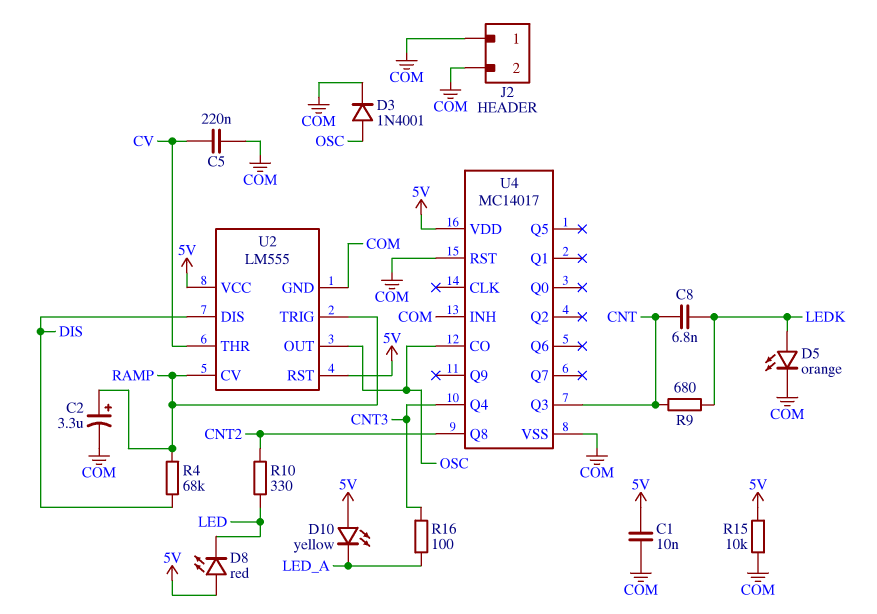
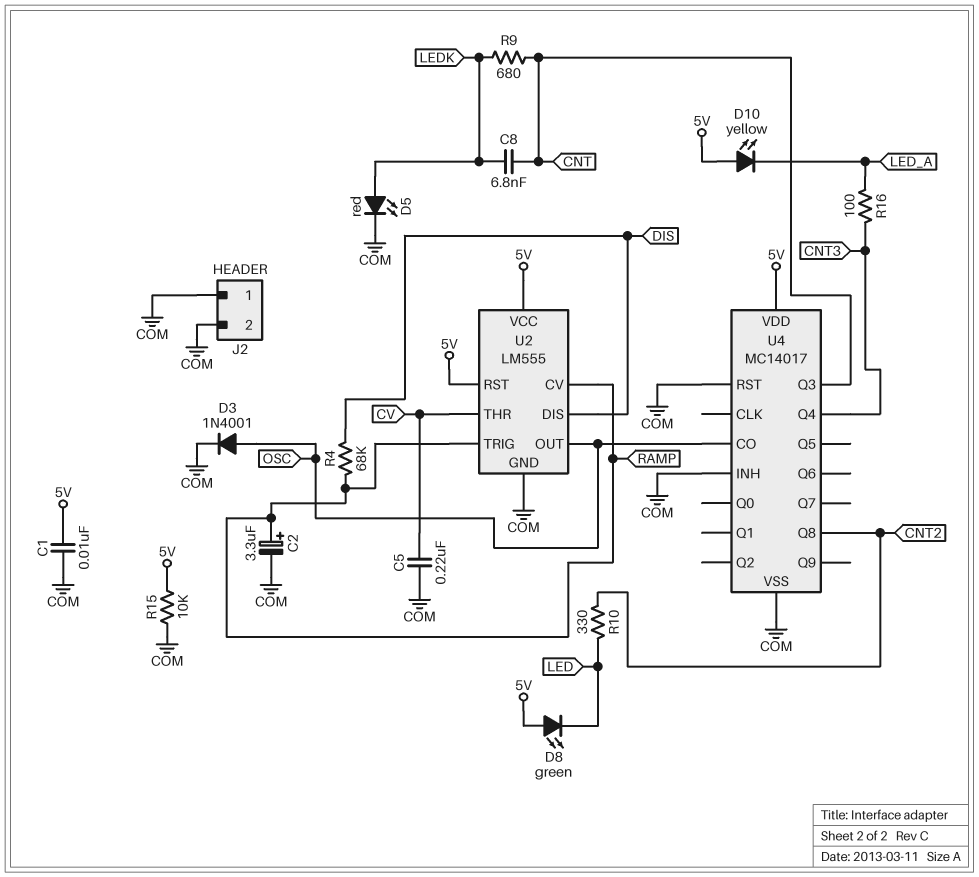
D5: LED orange (A LEDK, K COM) -> LED red (A LEDK, K COM)
D8: LED red (A 5V, K LED) -> LED green (A 5V, K LED)

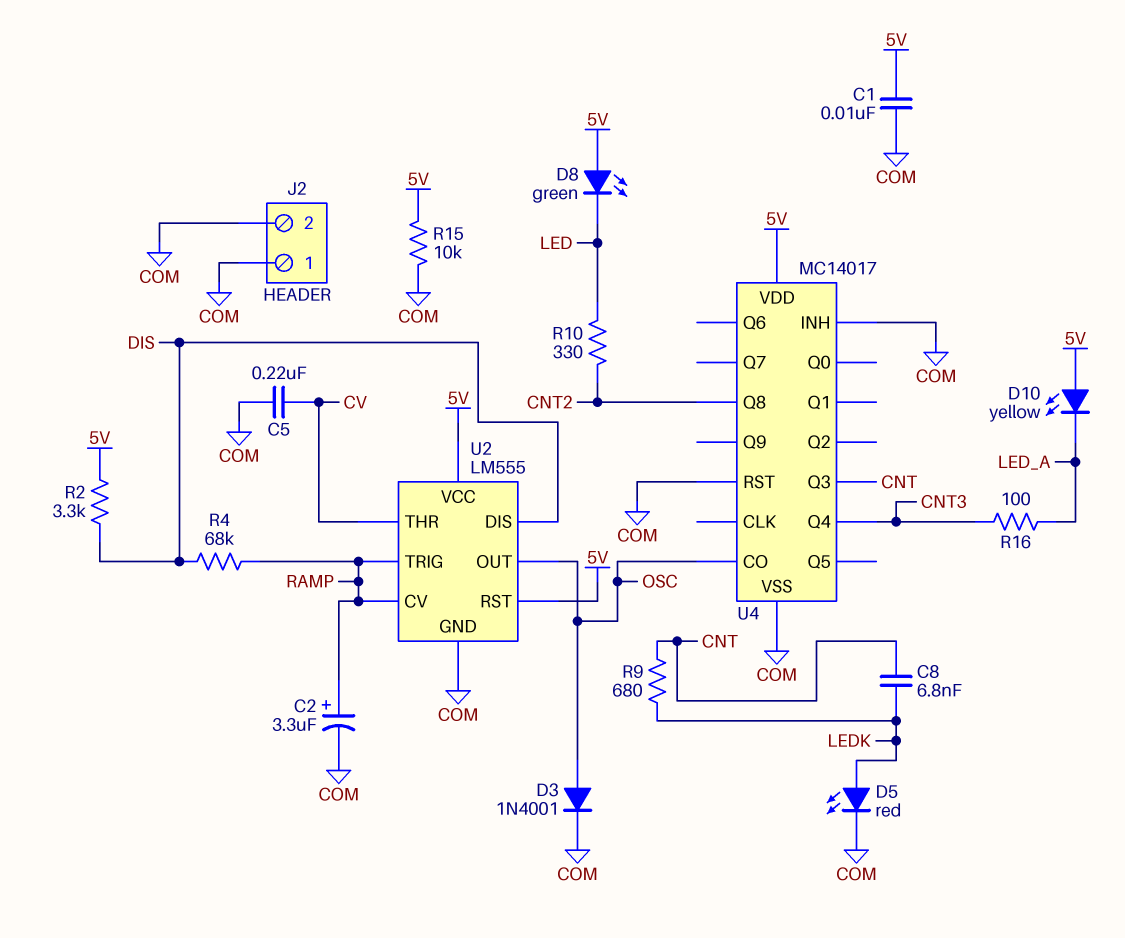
R2: none -> 3.3k (5V, DIS)

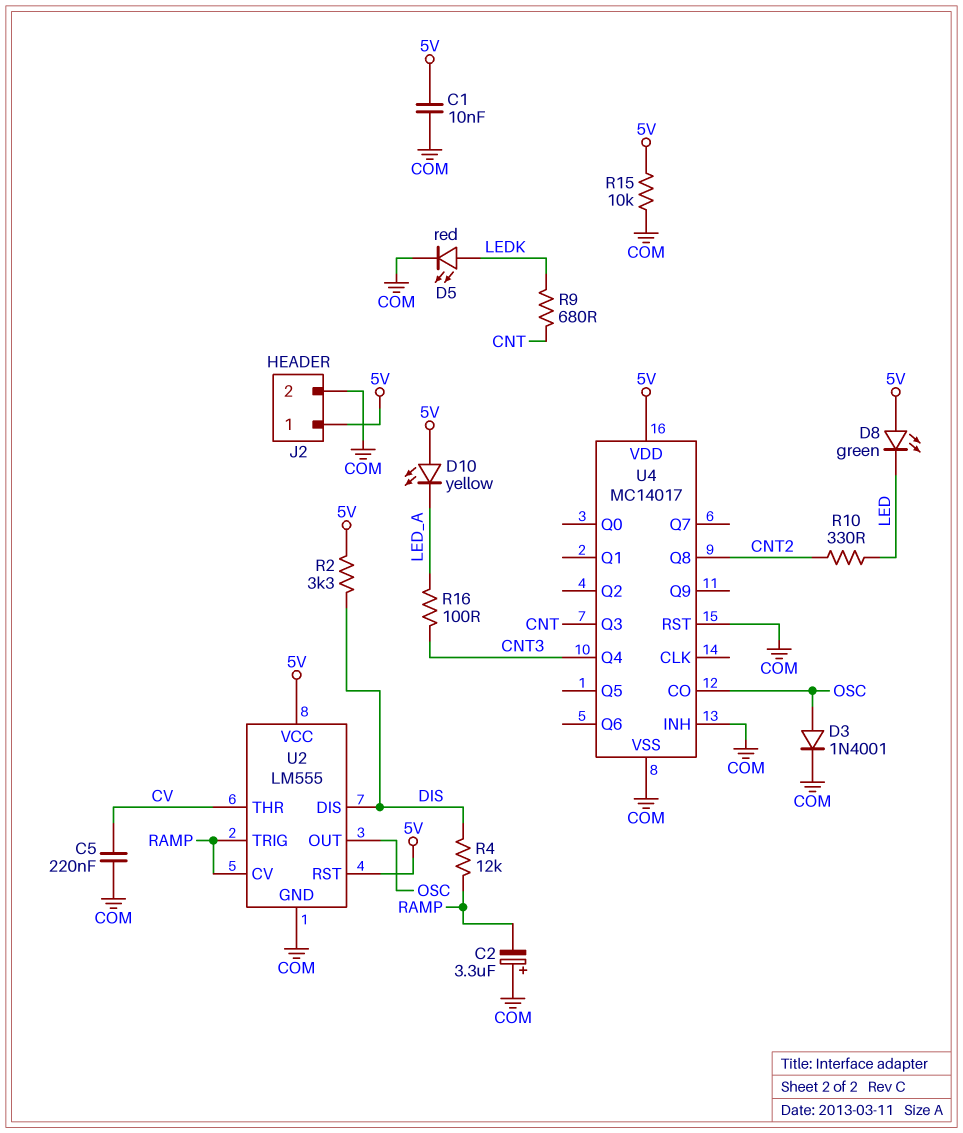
C2: 3.3uF (plus RAMP, minus COM) -> 3.3uF (plus COM, minus RAMP)
C8: 6.8nF (CNT, LEDK) -> none
J2 pin 1: COM -> 5V
R4: 68k (DIS, RAMP) -> 12k (DIS, RAMP)

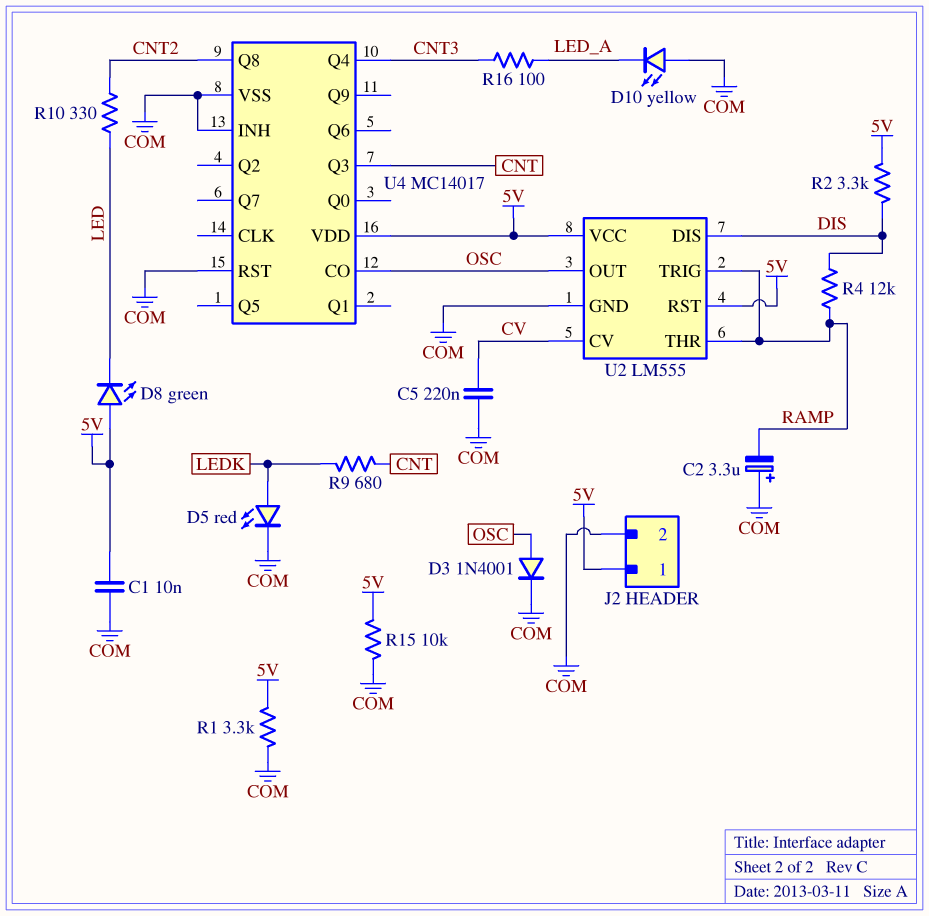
D10: LED yellow (A 5V, K LED_A) -> LED yellow (A COM, K LED_A)
R1: none -> 3.3k (5V, COM)
U2 pin CV: RAMP -> CV
U2 pin THR: CV -> RAMP

